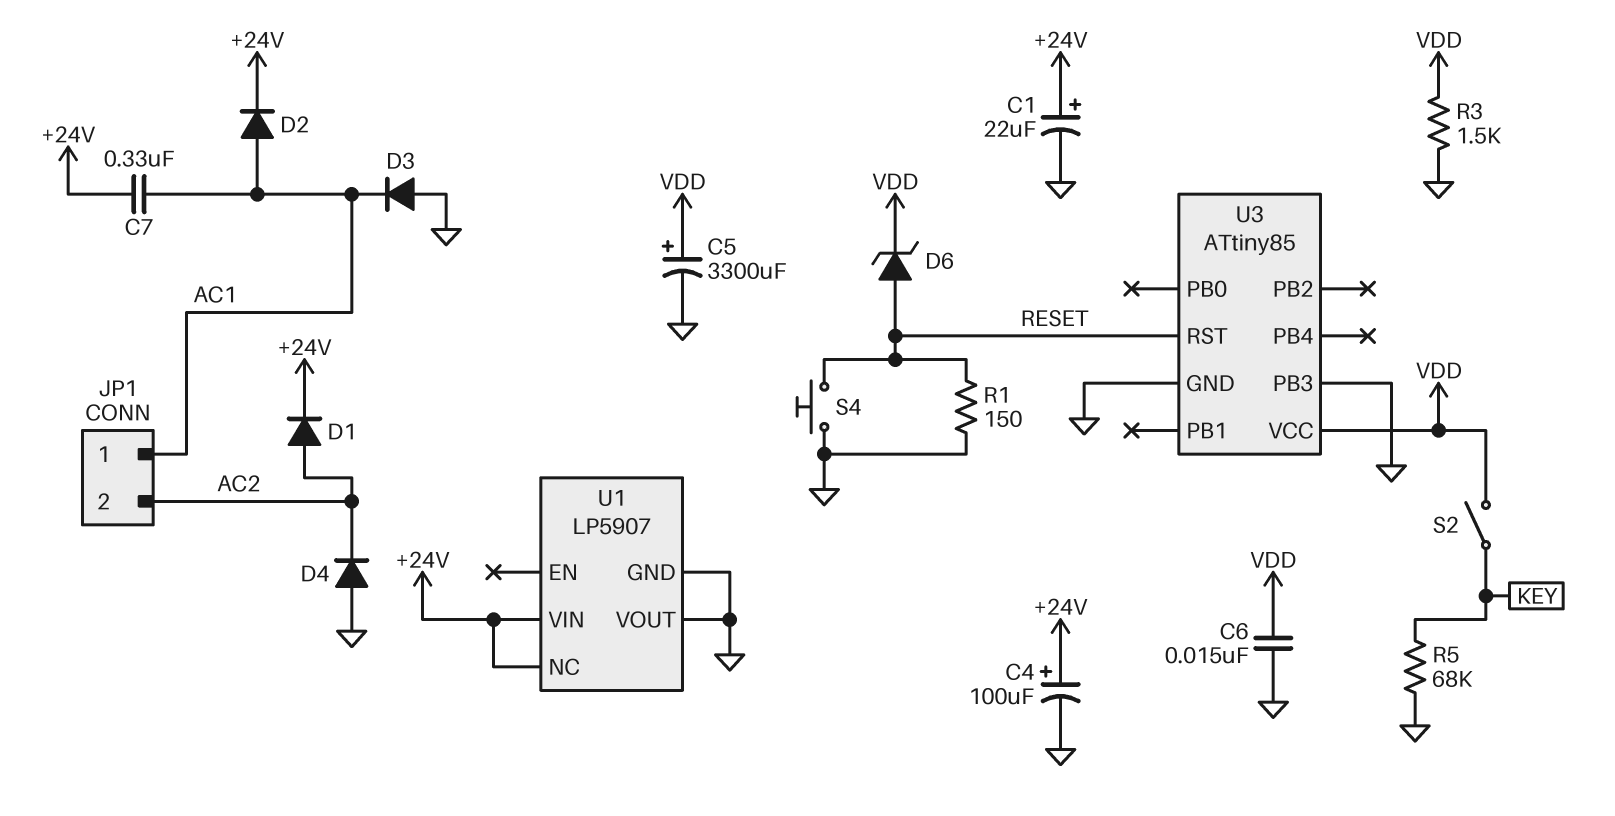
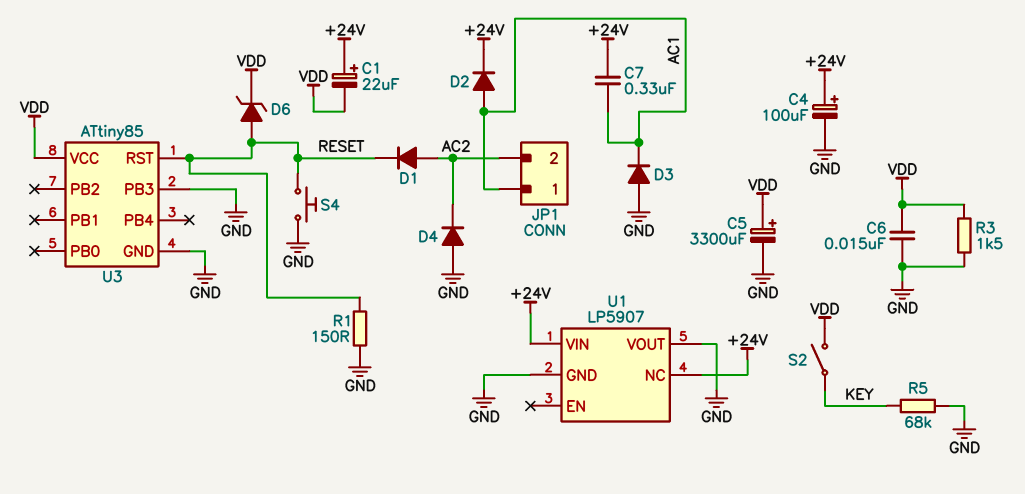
C1: 22uF (plus +24V, minus GND) -> 22uF (plus +24V, minus VDD)
D1: diode (A AC2, K +24V) -> diode (A AC2, K RESET)

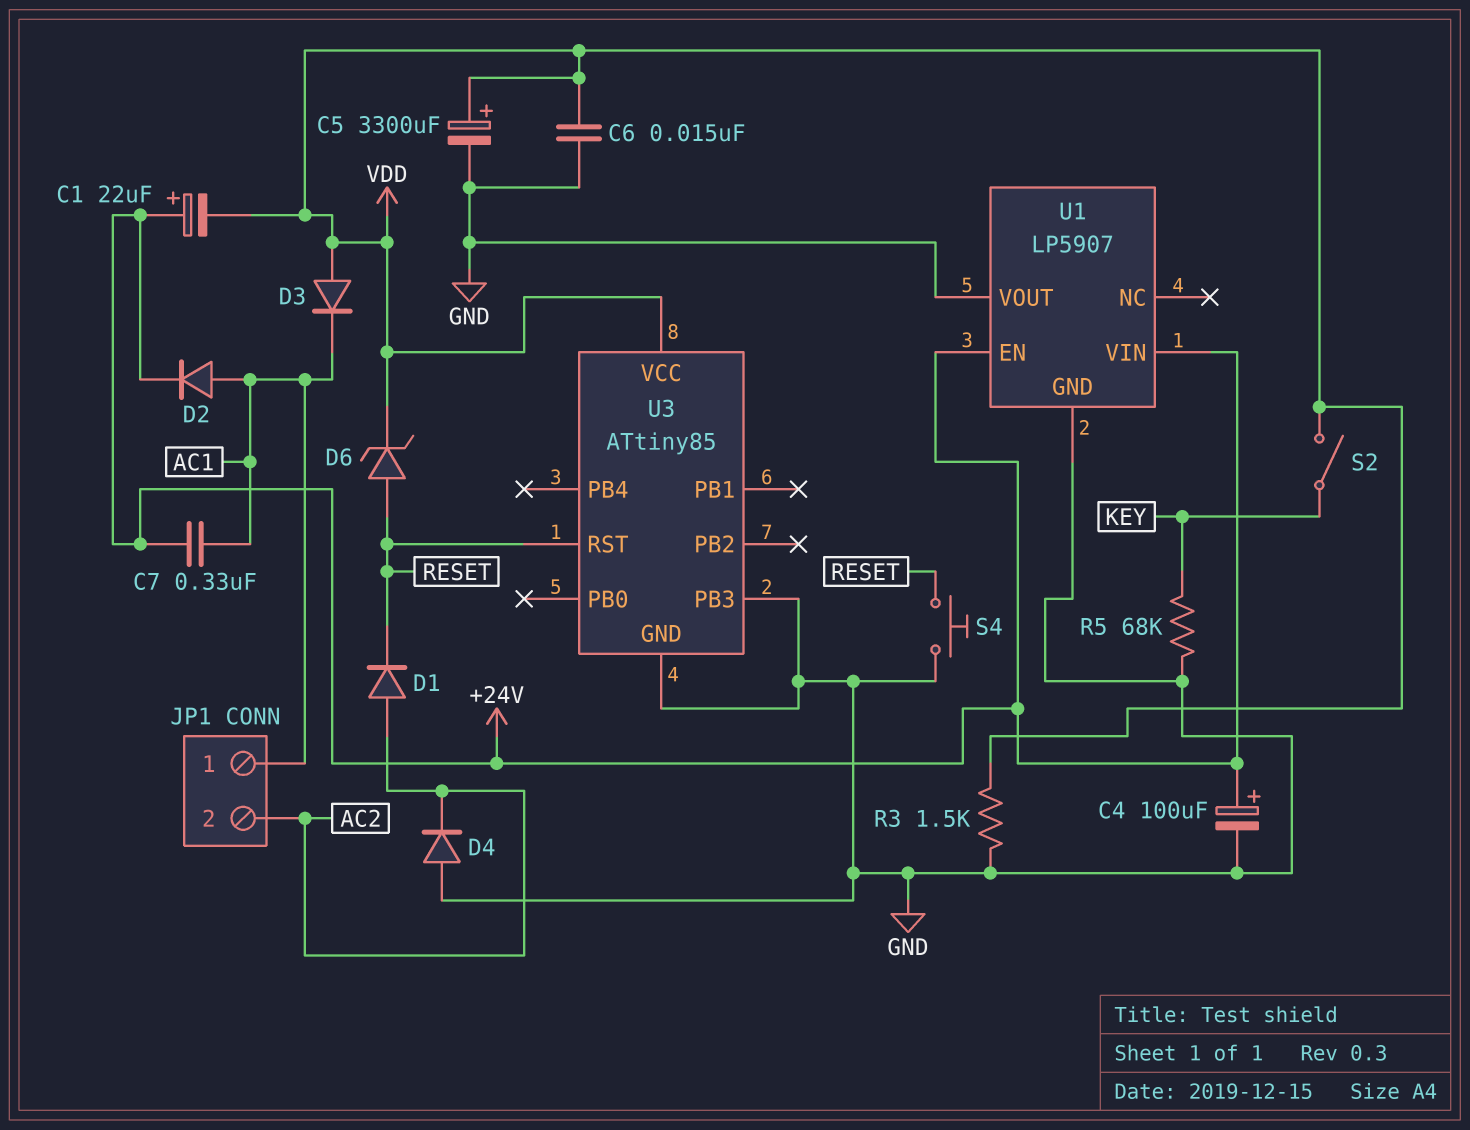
D3: diode (A GND, K AC1) -> diode (A VDD, K AC1)
R1: 150 (GND, RESET) -> none
U1 pin EN: none -> +24V
U1 pin NC: +24V -> none

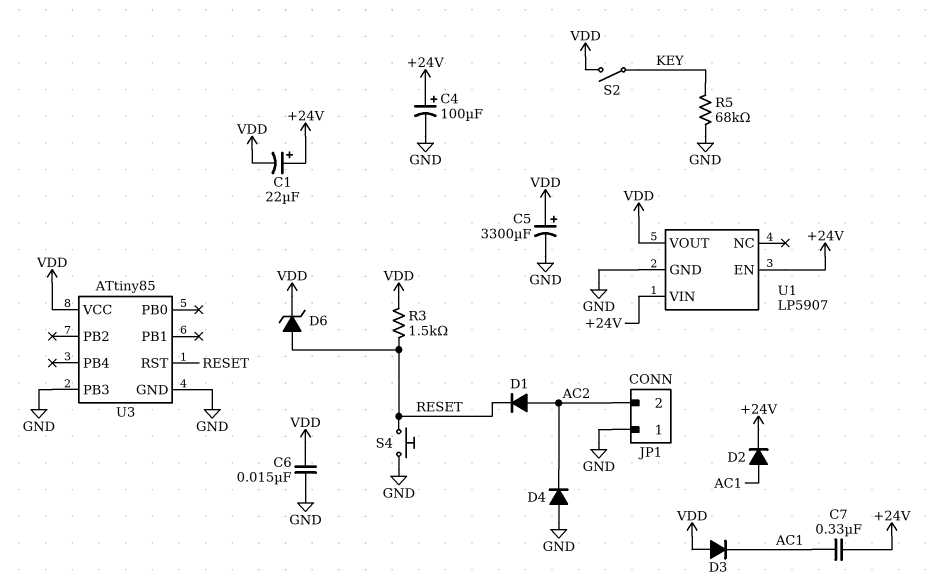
JP1 pin 1: AC1 -> GND
R3: 1.5k (GND, VDD) -> 1.5k (RESET, VDD)
U1 pin VOUT: GND -> VDD

